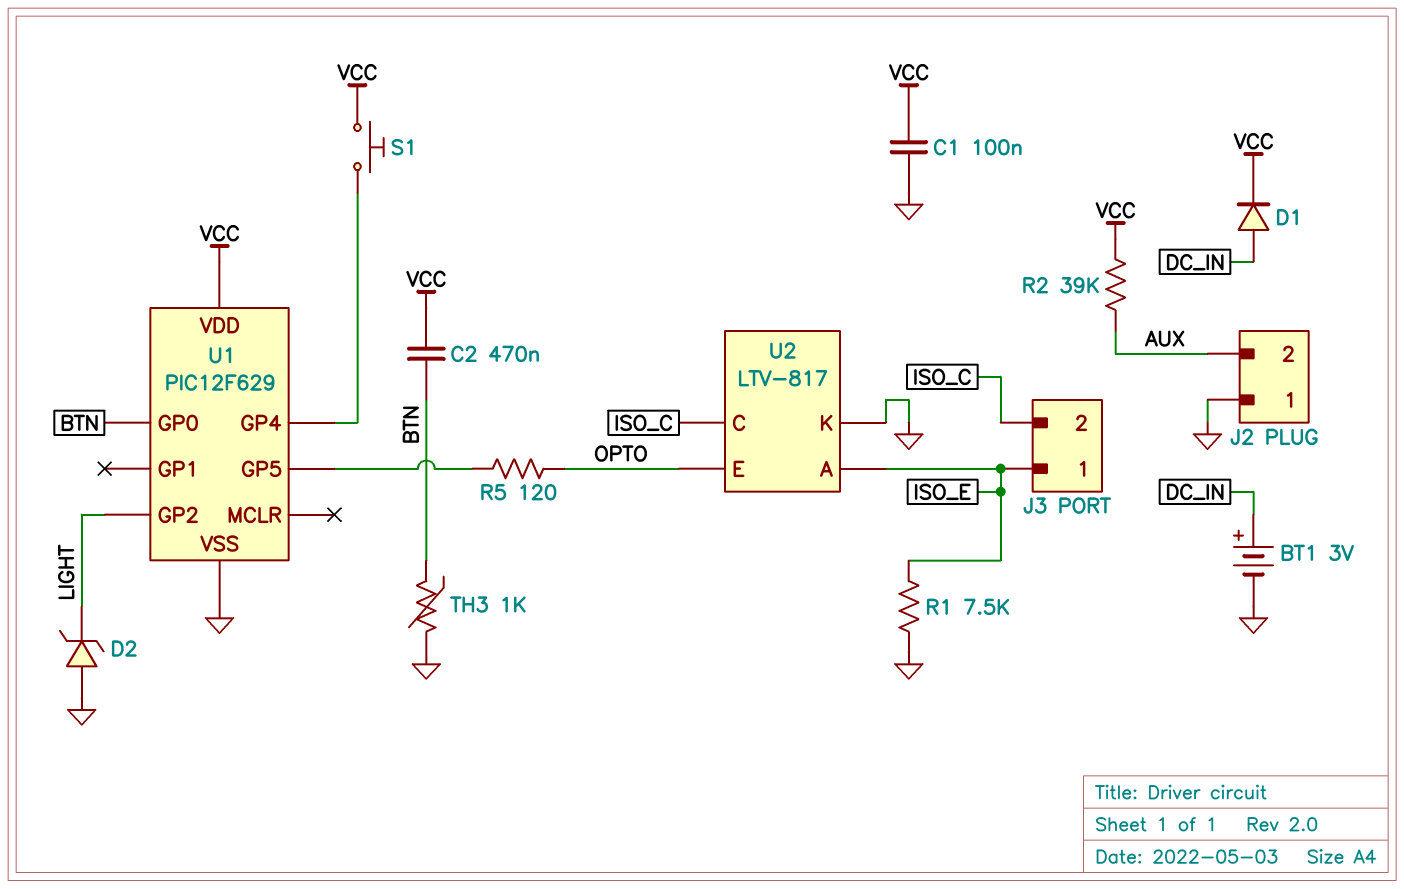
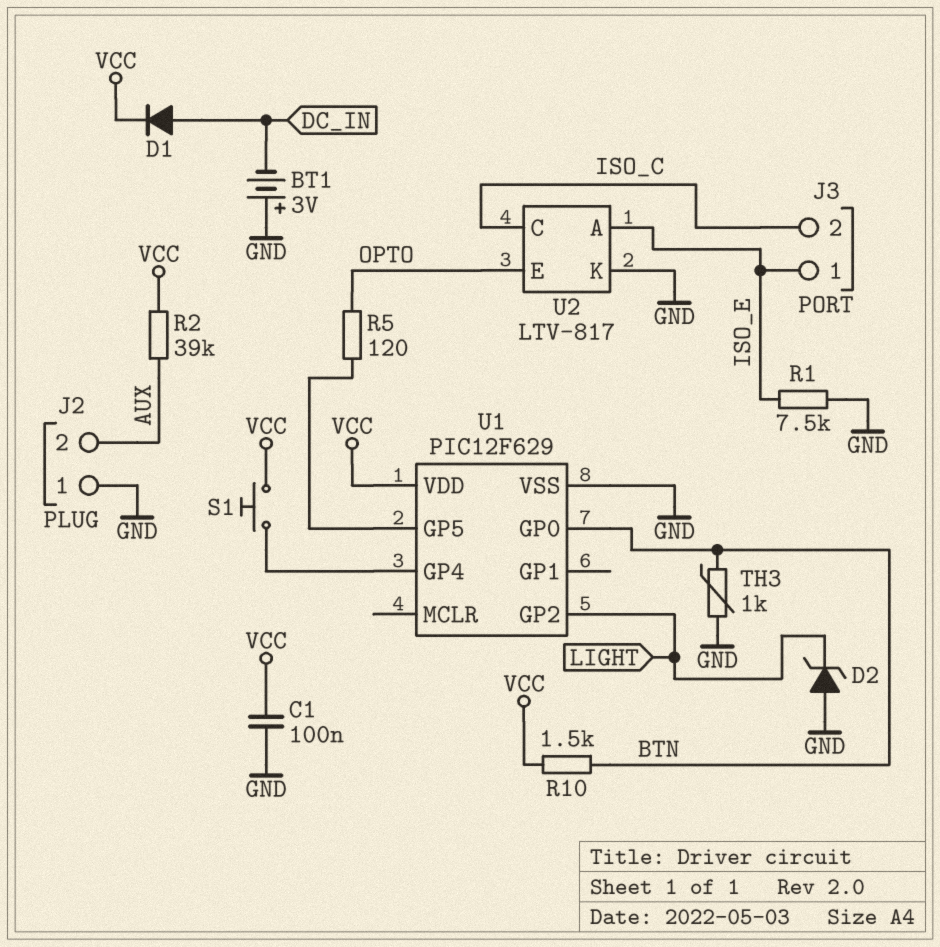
BT1: 3V (plus DC_IN, minus GND) -> 3V (plus GND, minus DC_IN)
C2: 470nF (BTN, VCC) -> none
R10: none -> 1.5k (BTN, VCC)

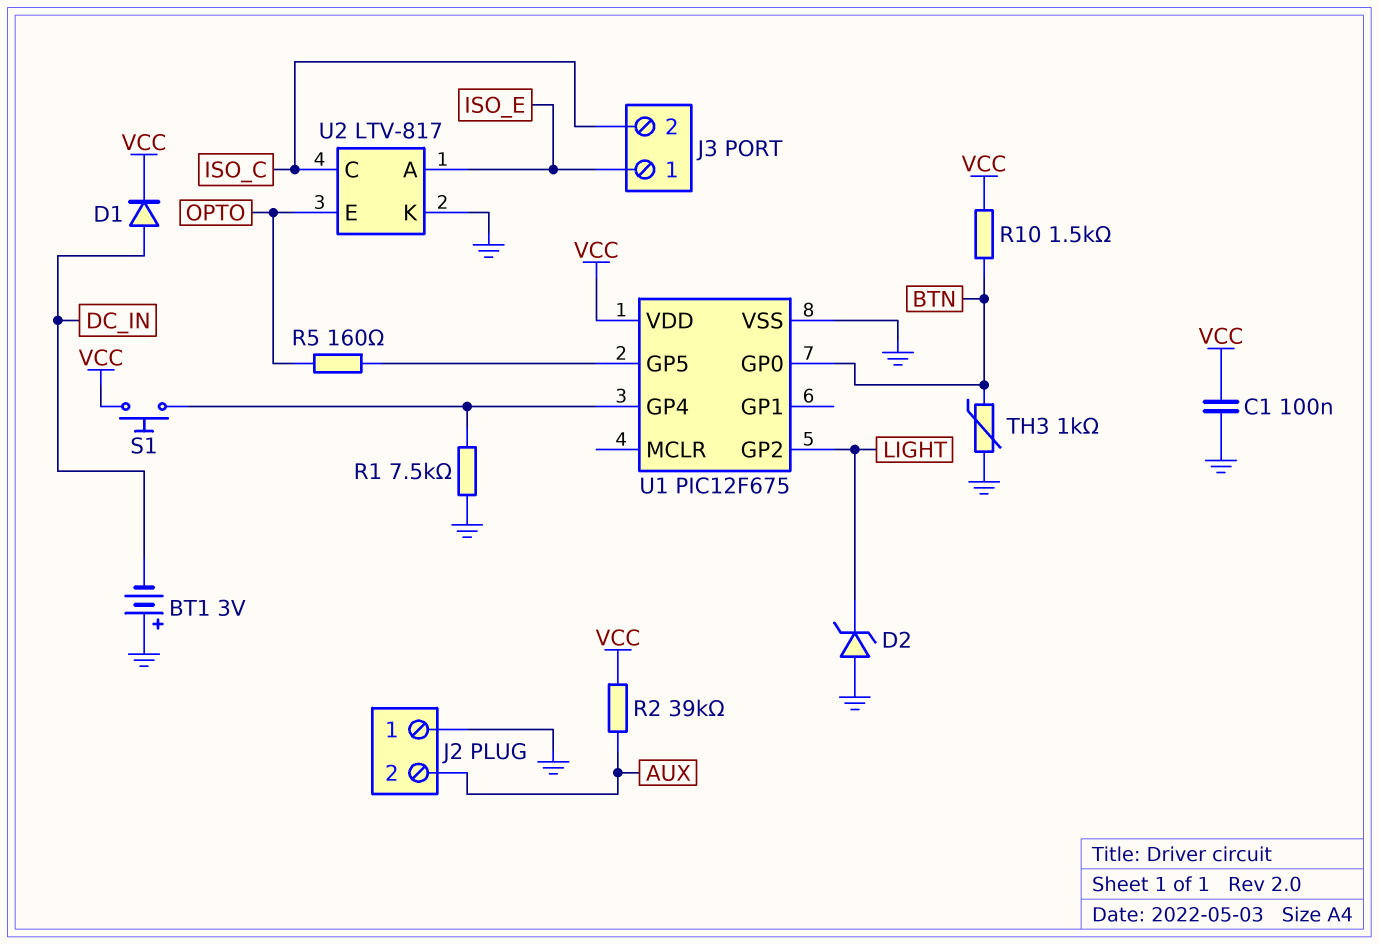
R1: 7.5k (GND, ISO_E) -> 7.5k (GND, U1/GP4)
R5: 120 (OPTO, U1/GP5) -> 160 (OPTO, U1/GP5)
U1: PIC12F629 -> PIC12F675

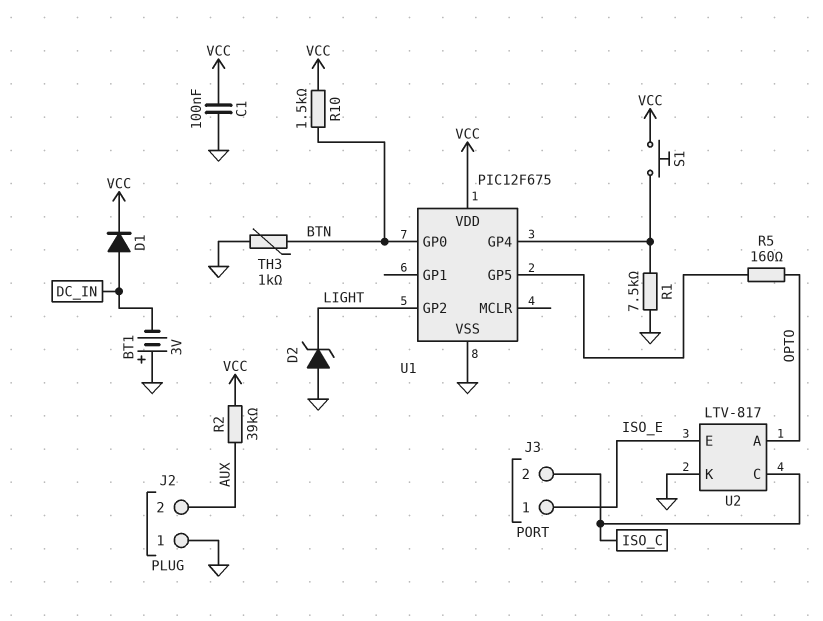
U2 pin A: ISO_E -> OPTO
U2 pin E: OPTO -> ISO_E

